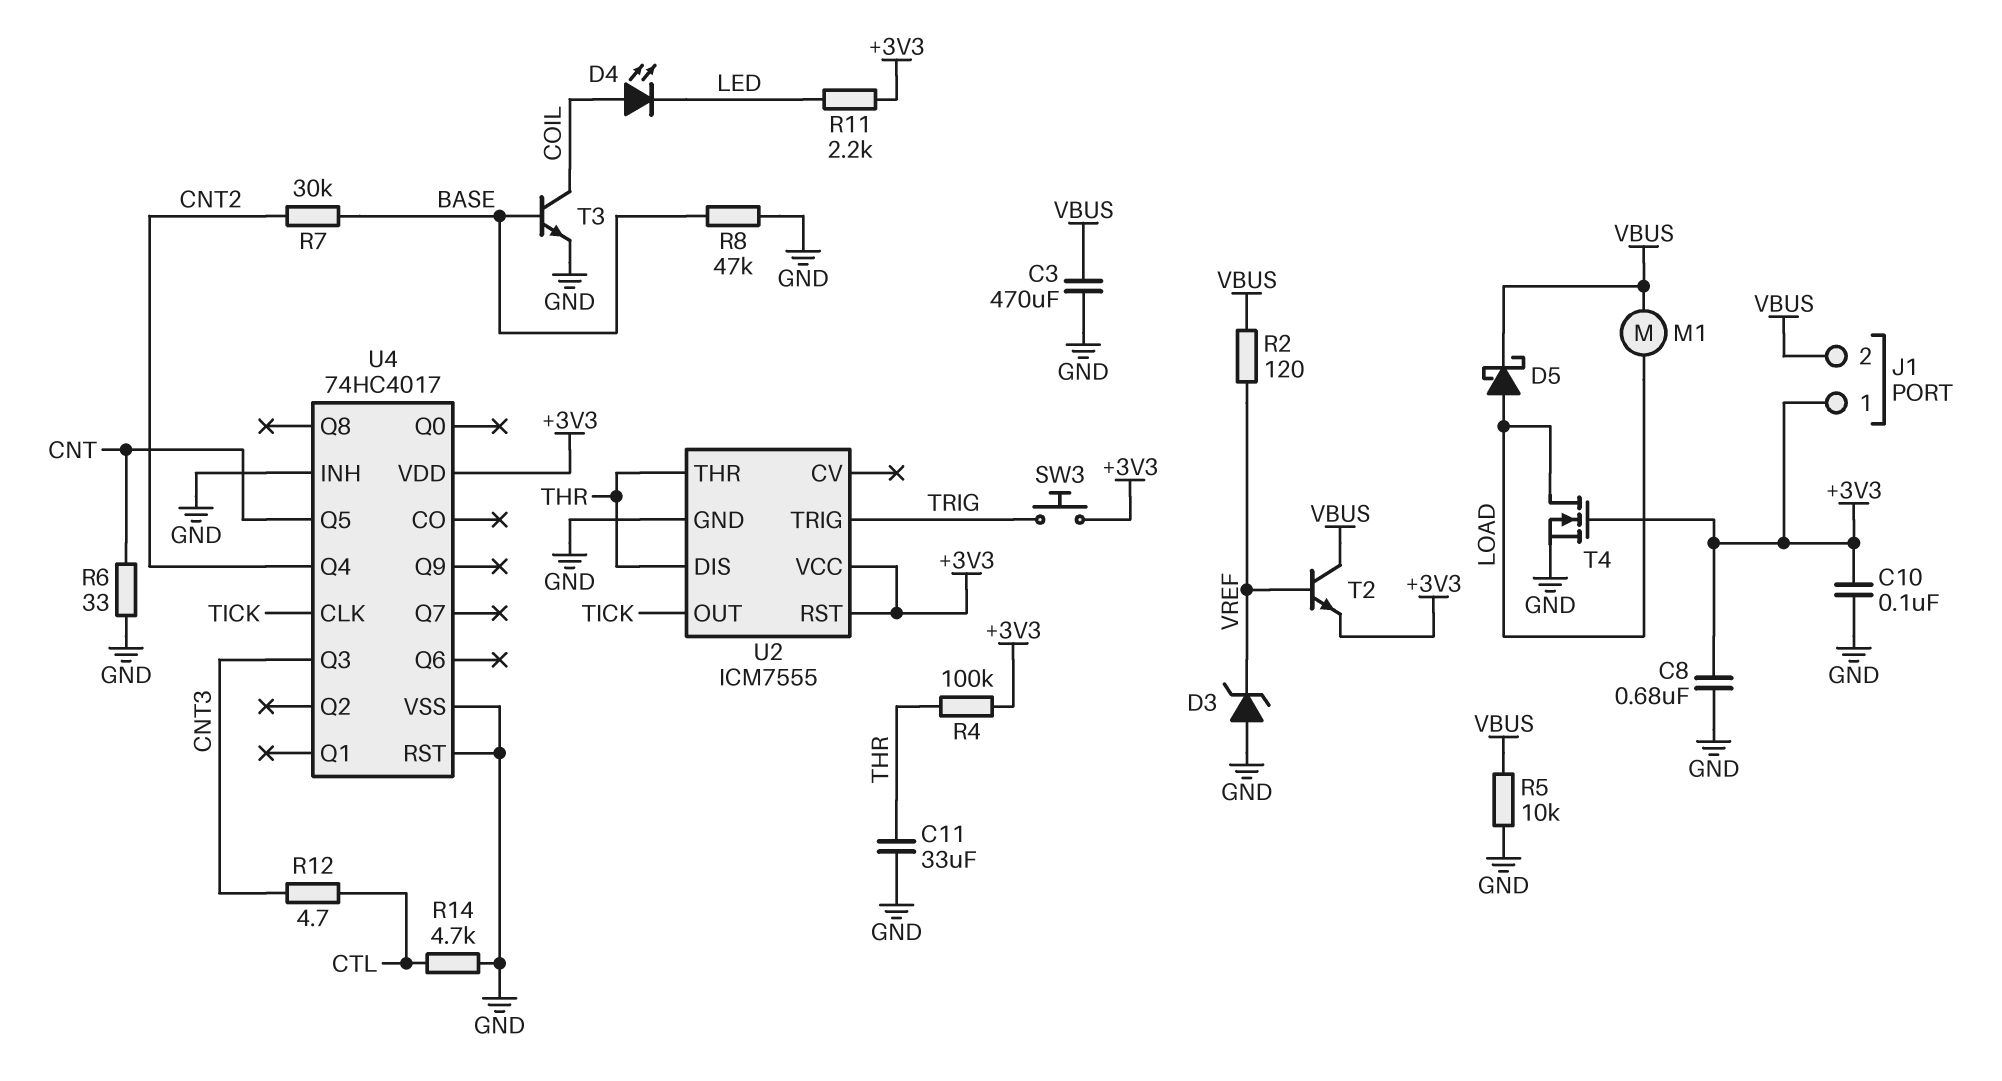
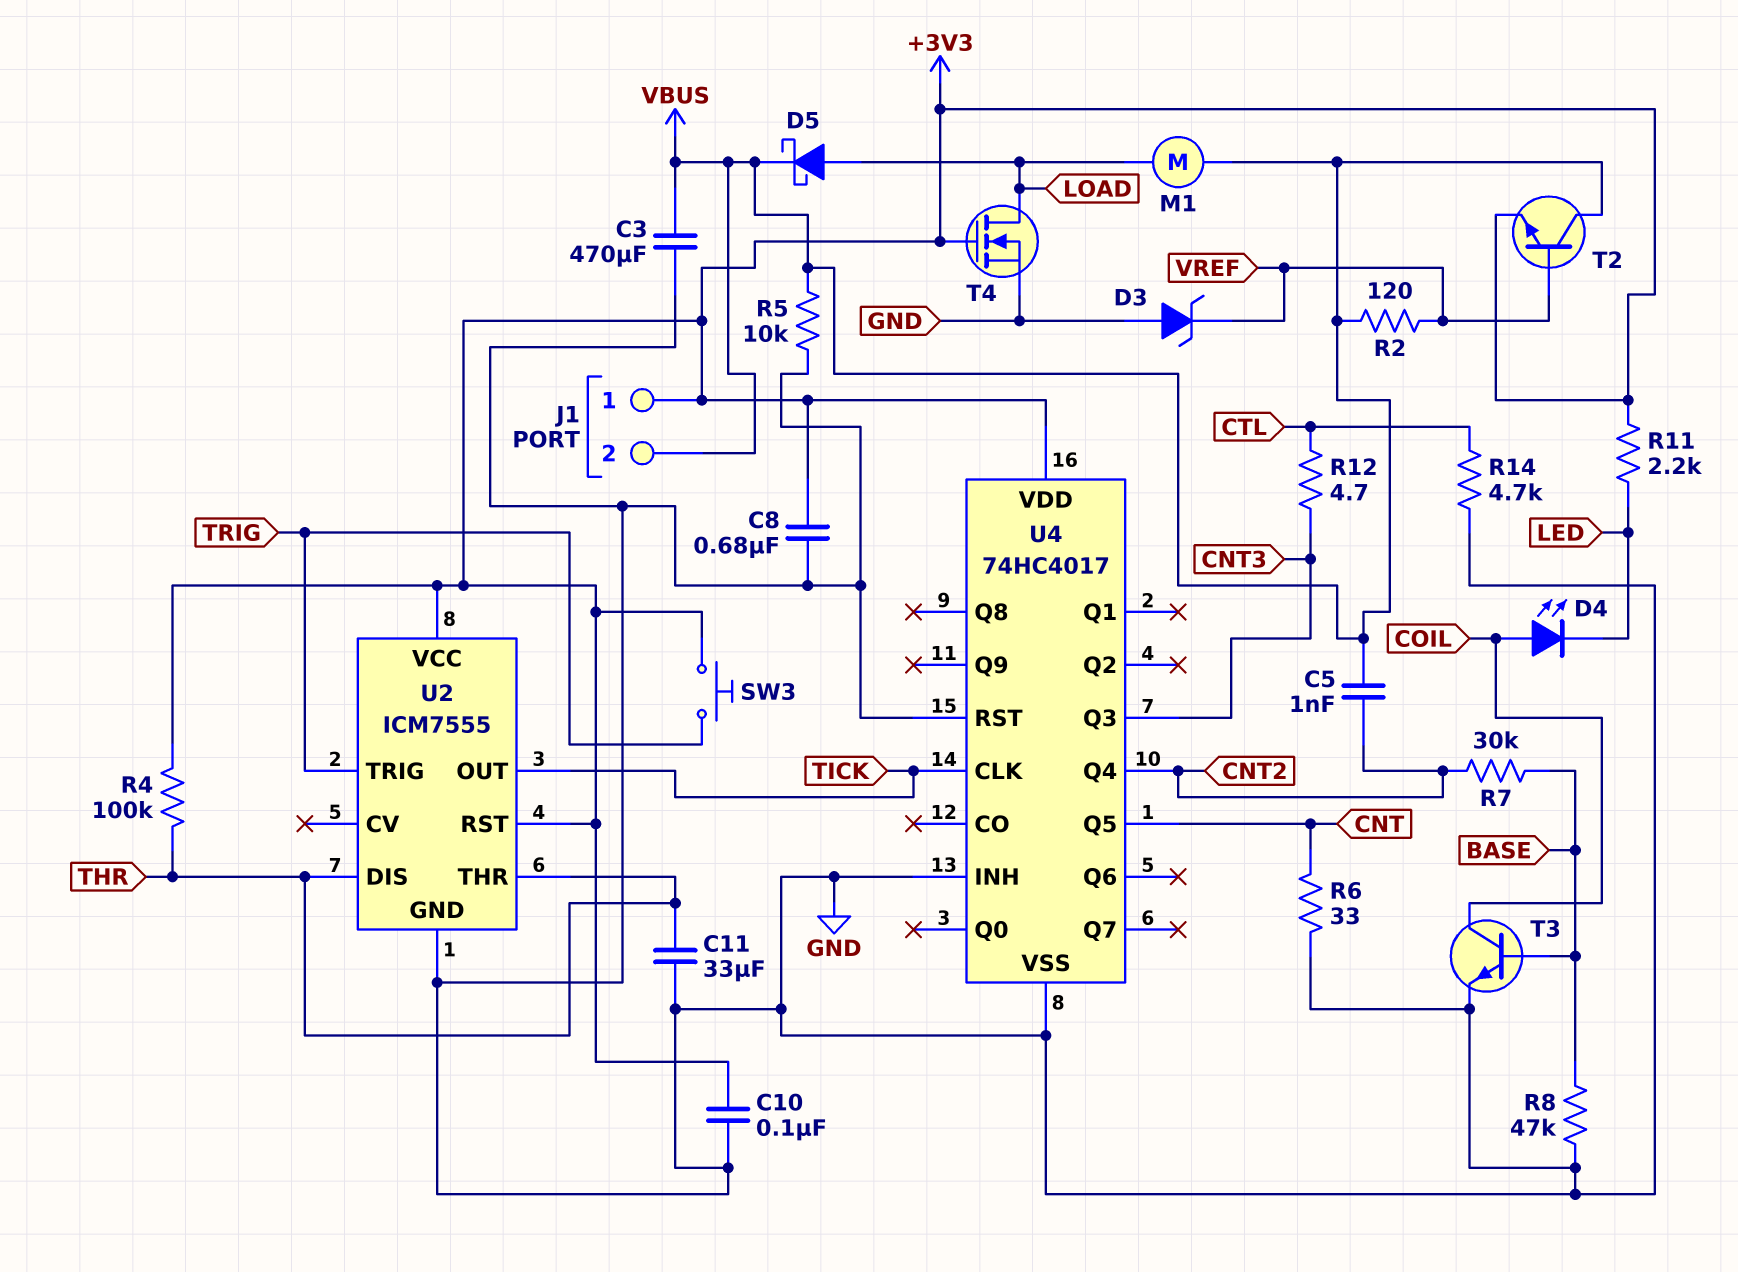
C5: none -> 1nF (CNT2, VBUS)

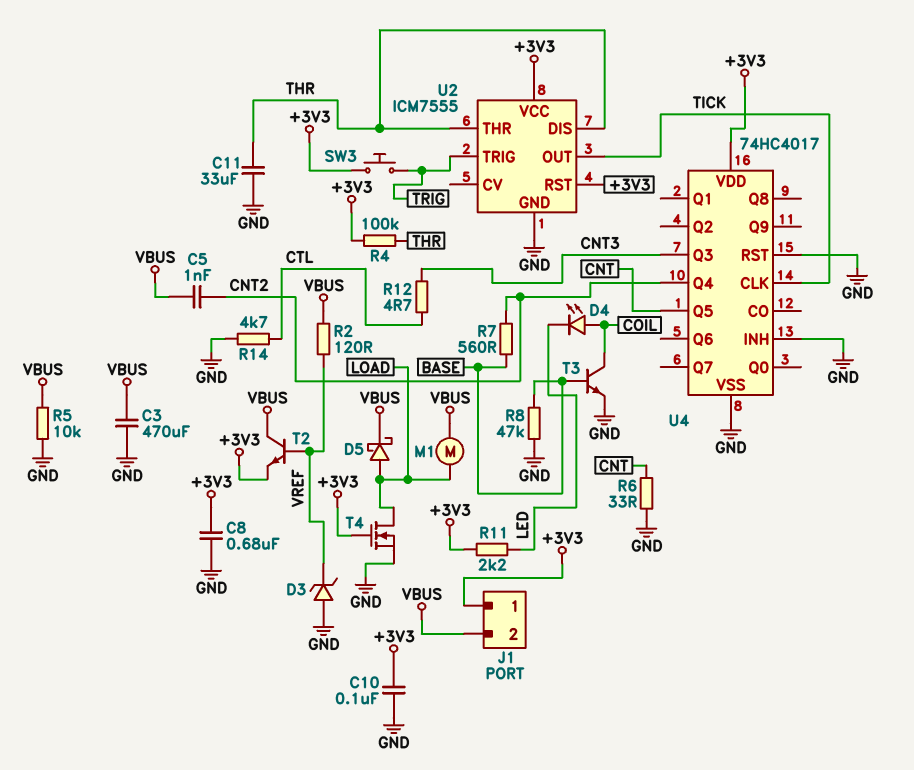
R7: 30k (BASE, CNT2) -> 560 (BASE, CNT2)

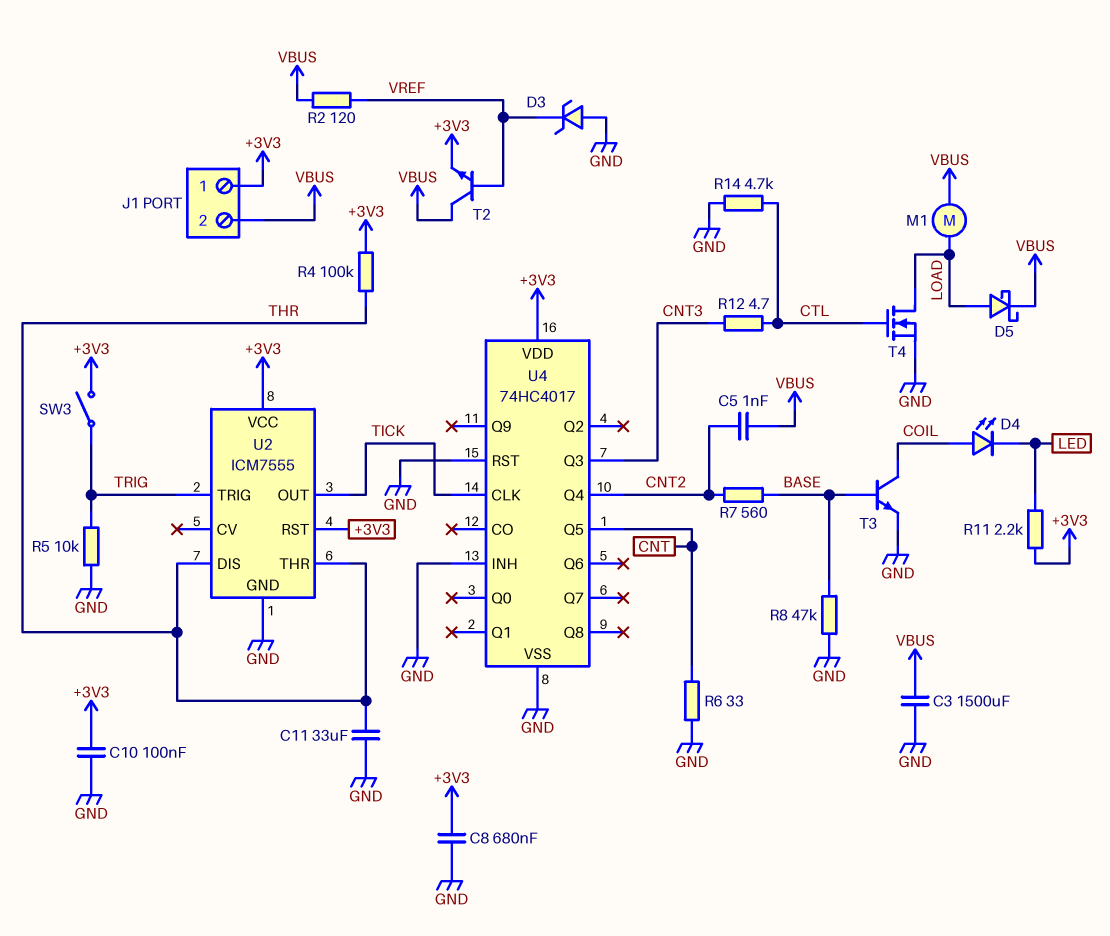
C3: 470uF (GND, VBUS) -> 1500uF (GND, VBUS)
R5: 10k (GND, VBUS) -> 10k (GND, TRIG)
SW3: button (+3V3, TRIG) -> switch (+3V3, TRIG)
T4: NMOS (G +3V3, D LOAD, S GND) -> NMOS (G CTL, D LOAD, S GND)

